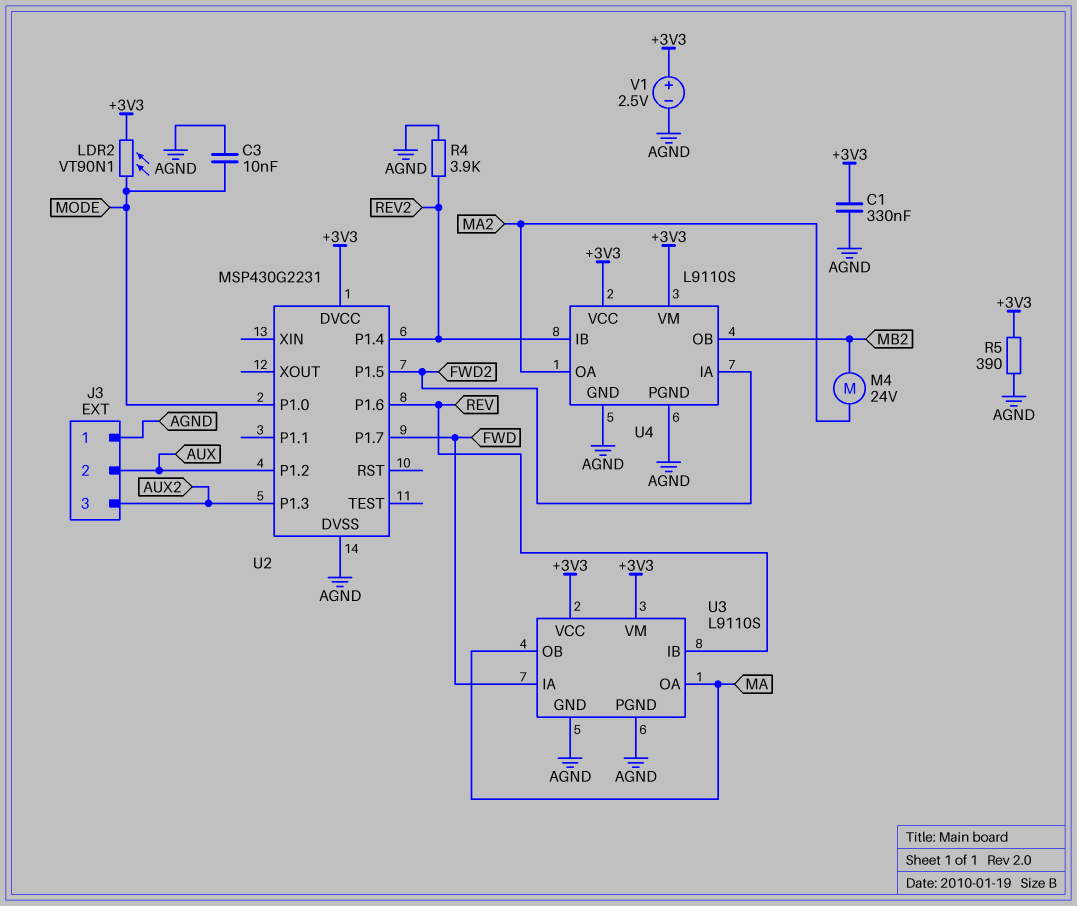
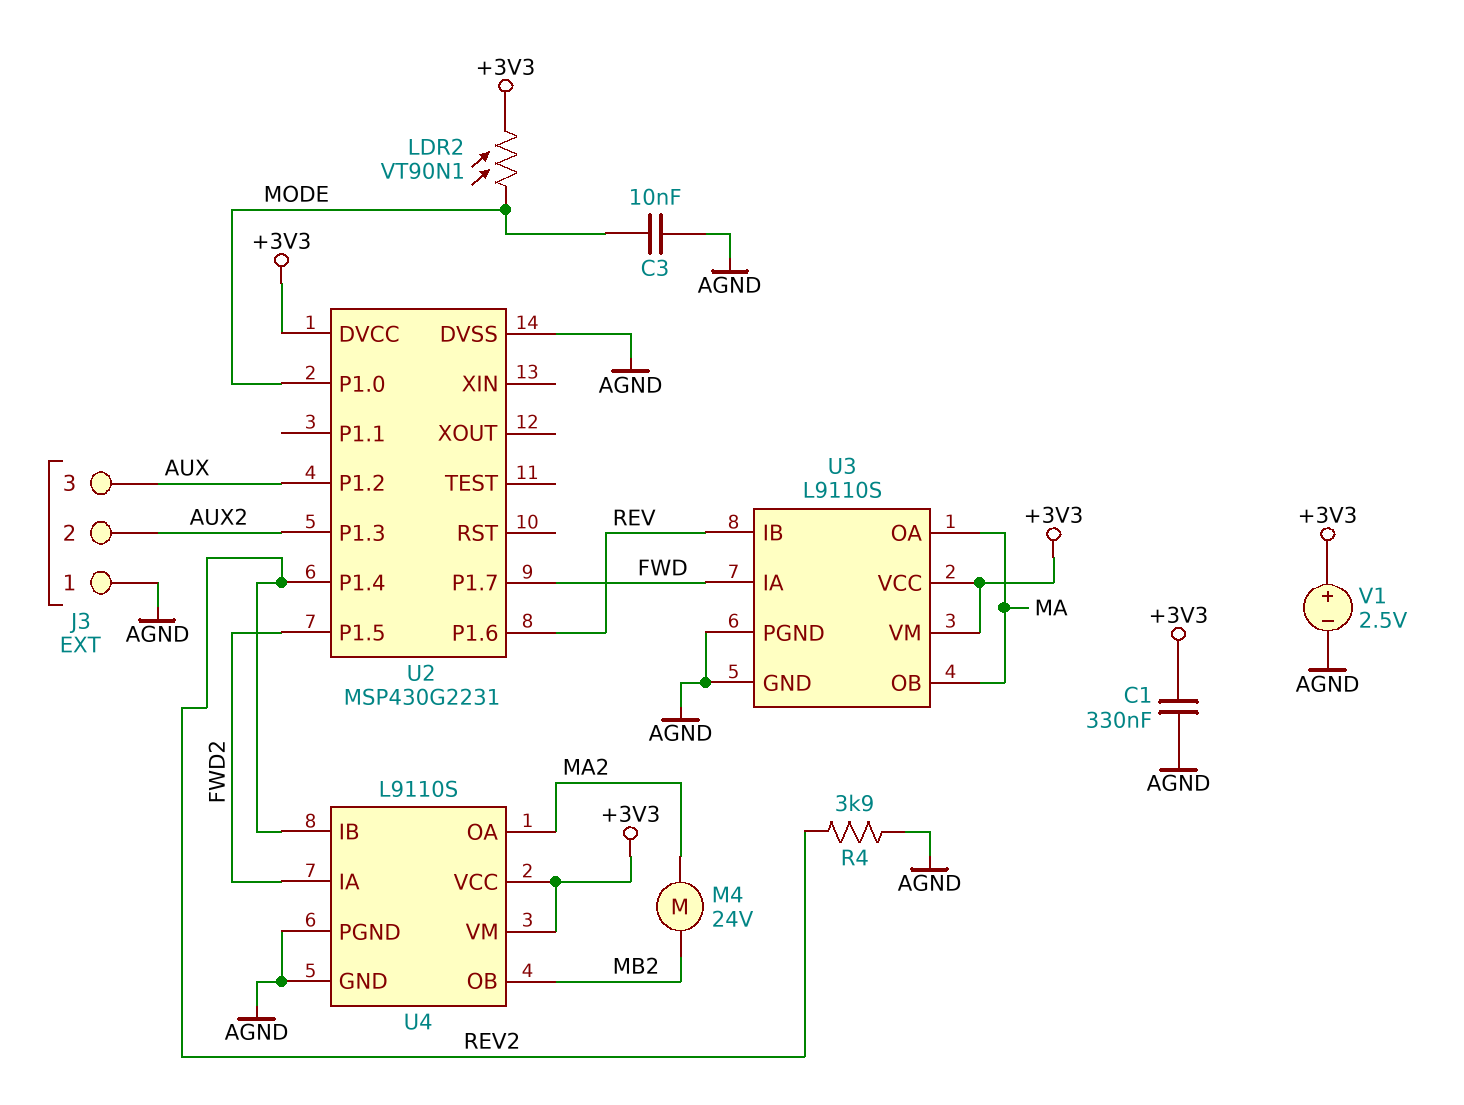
J3 pin 2: AUX -> AUX2
J3 pin 3: AUX2 -> AUX
R5: 390 (+3V3, AGND) -> none

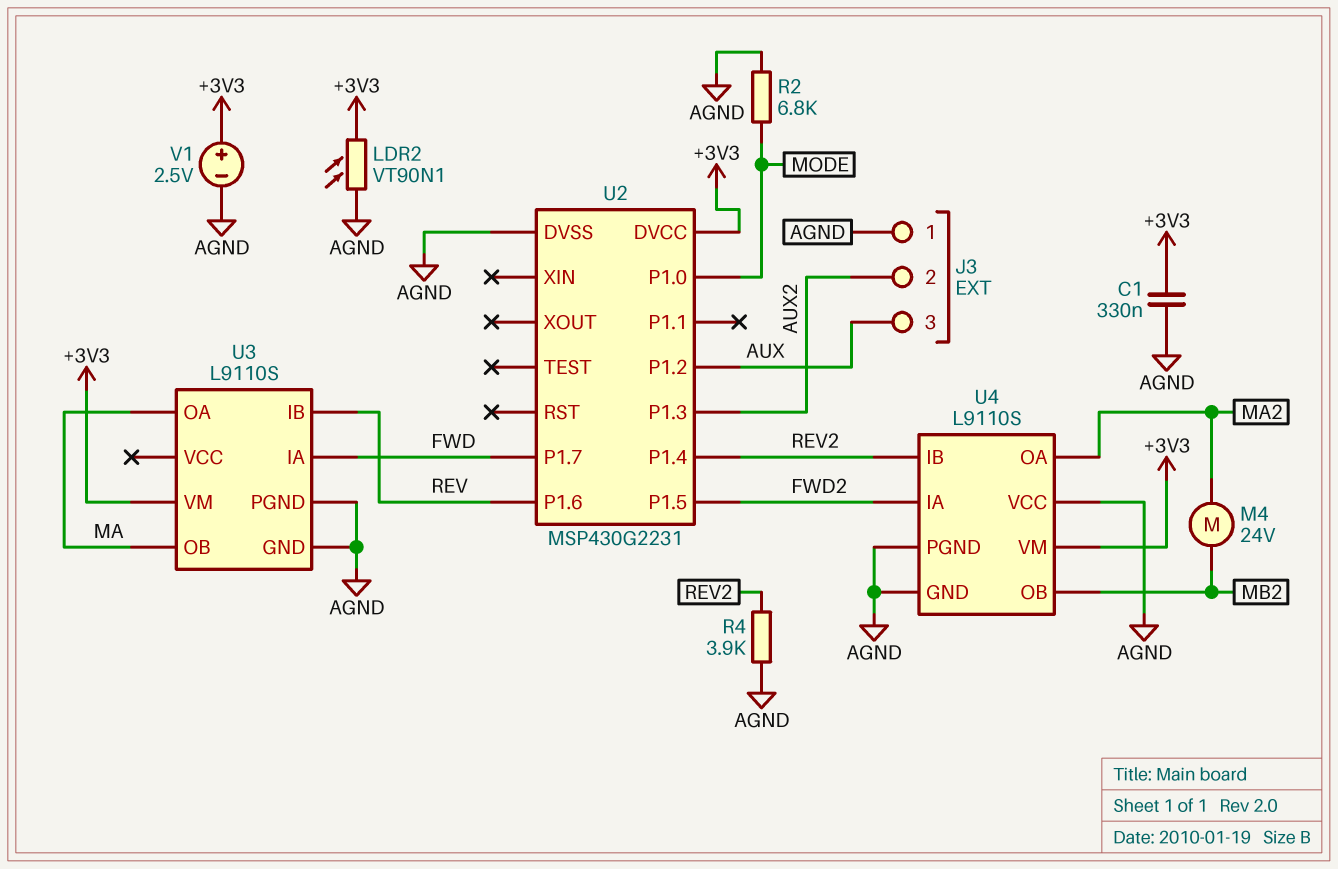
C3: 10nF (AGND, MODE) -> none
LDR2: VT90N1 (+3V3, MODE) -> VT90N1 (+3V3, AGND)
R2: none -> 6.8k (AGND, MODE)
U3 pin VCC: +3V3 -> none
U4 pin VCC: +3V3 -> AGND

